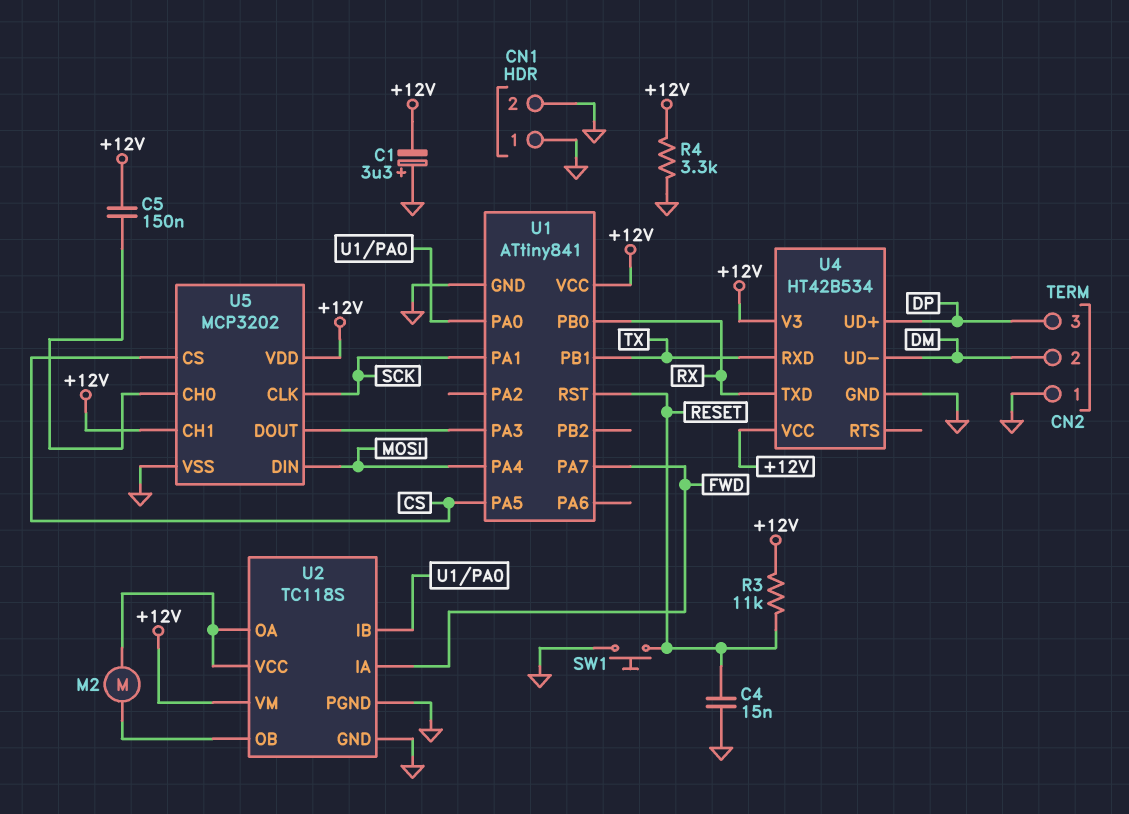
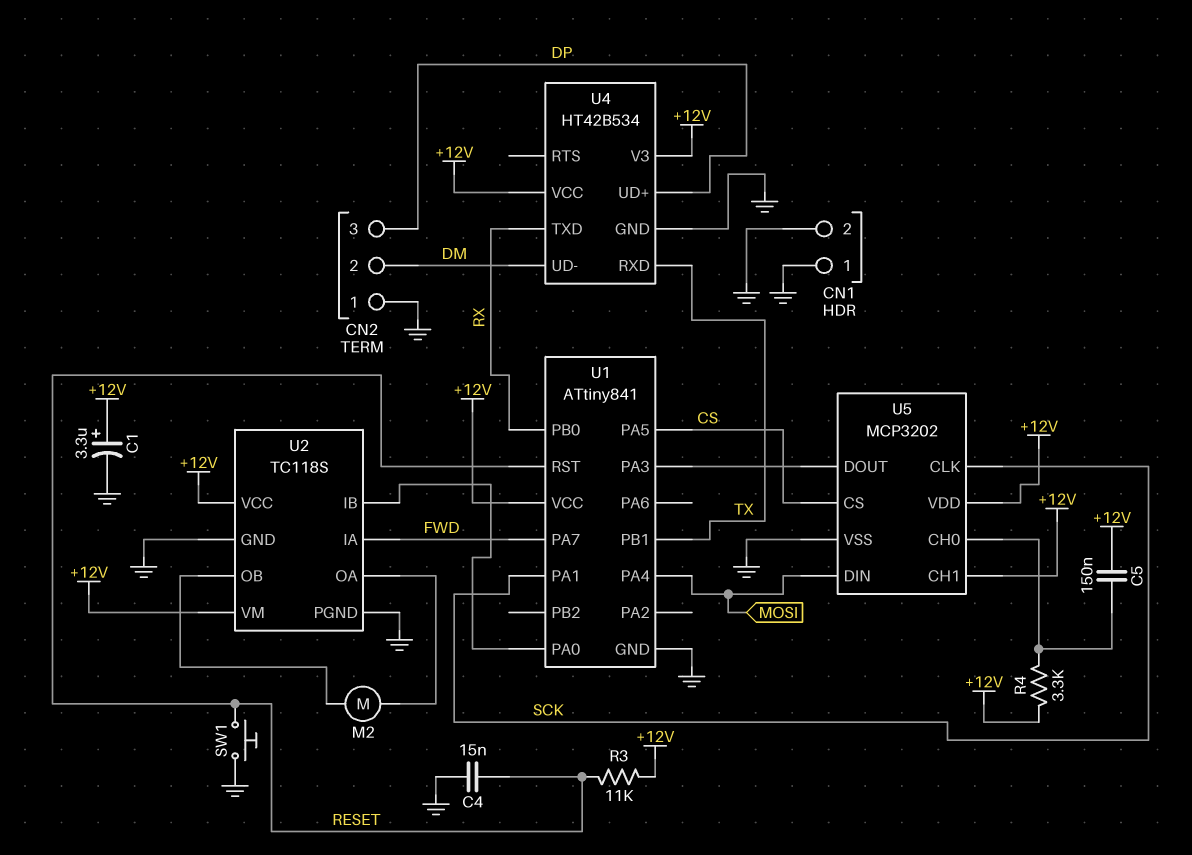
C1: 3.3uF (plus GND, minus +12V) -> 3.3uF (plus +12V, minus GND)
R4: 3.3k (+12V, GND) -> 3.3k (+12V, U5/CH0)
U2 pin VCC: U2/OA -> +12V

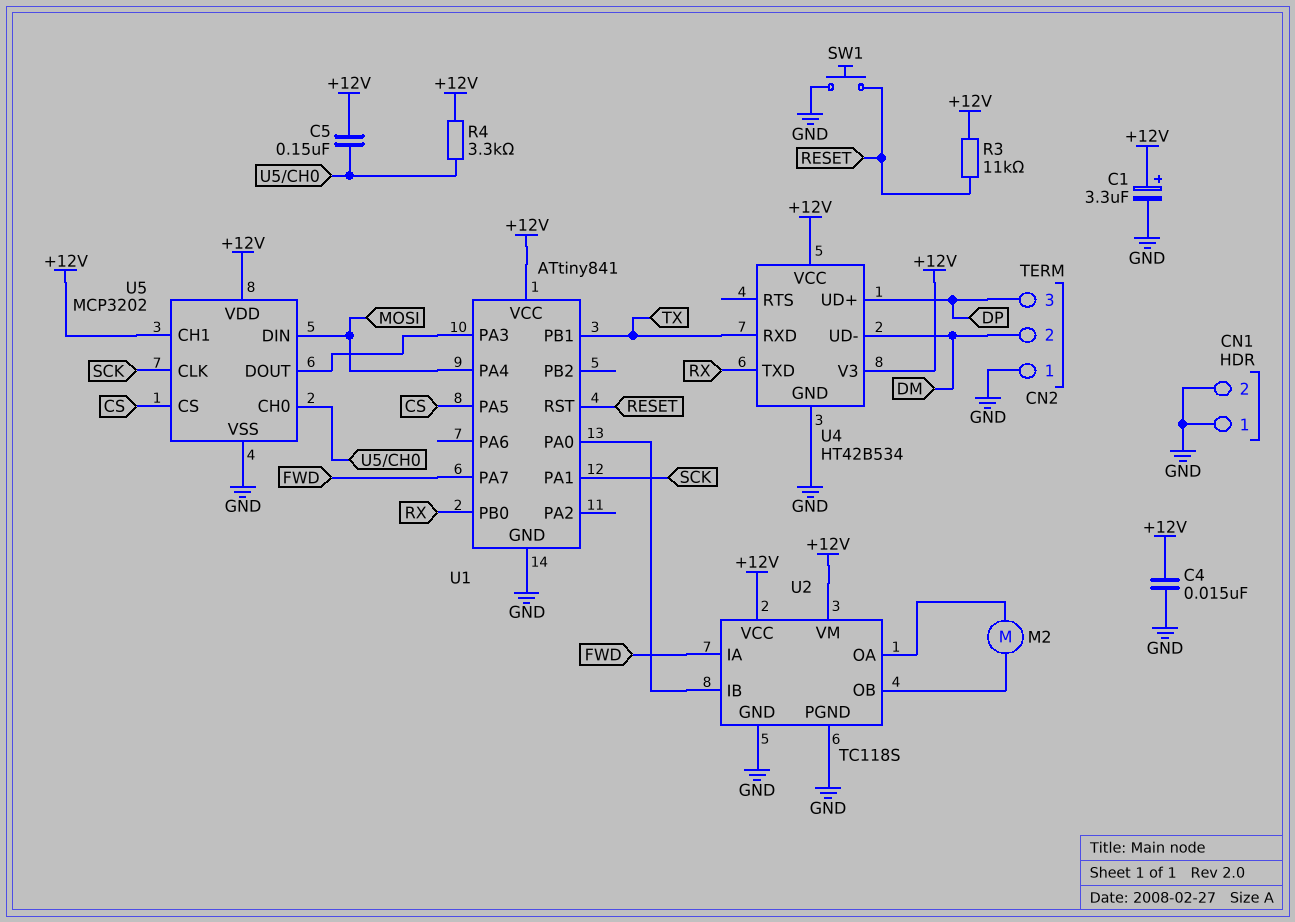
C4: 15nF (GND, RESET) -> 15nF (+12V, GND)

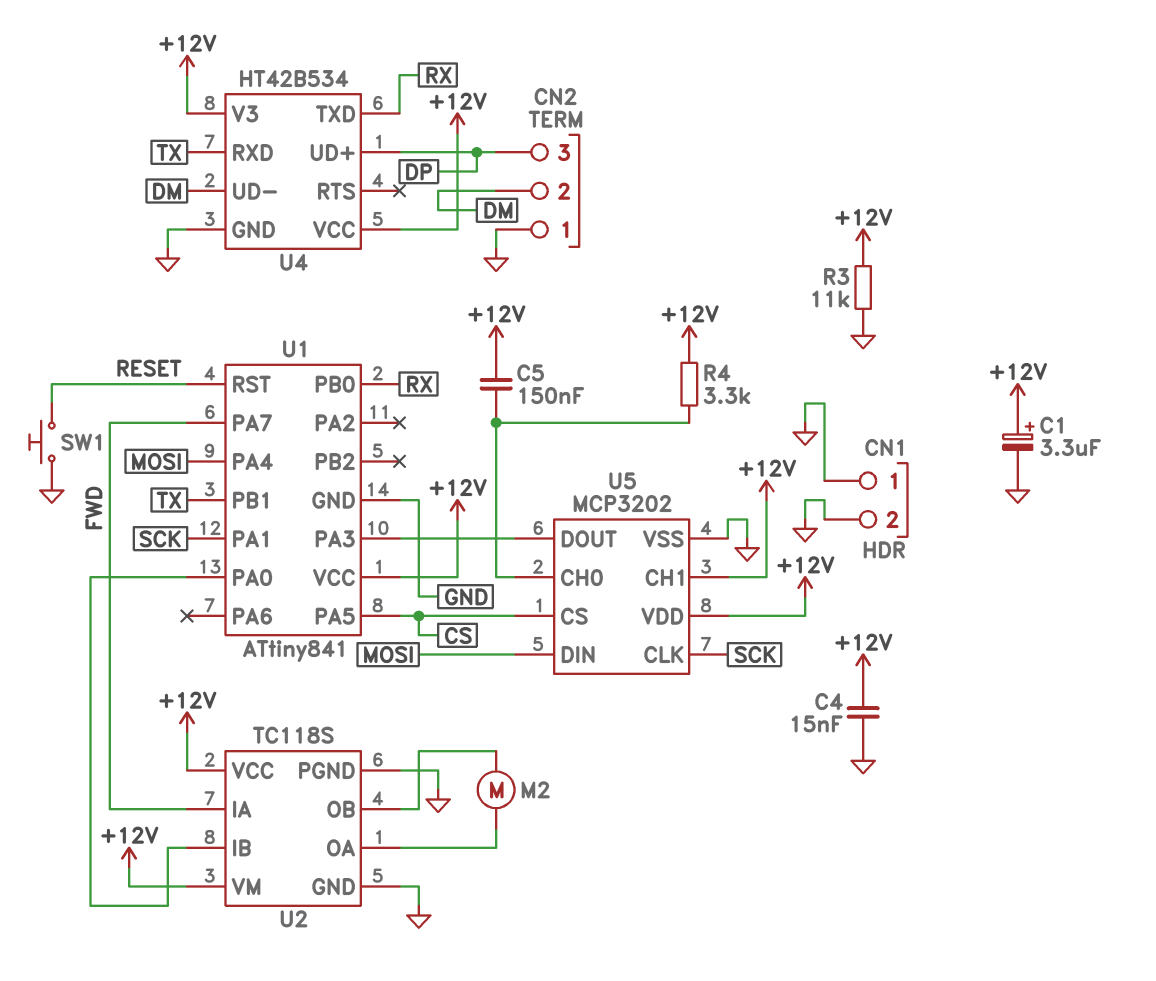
R3: 11k (+12V, RESET) -> 11k (+12V, GND)

